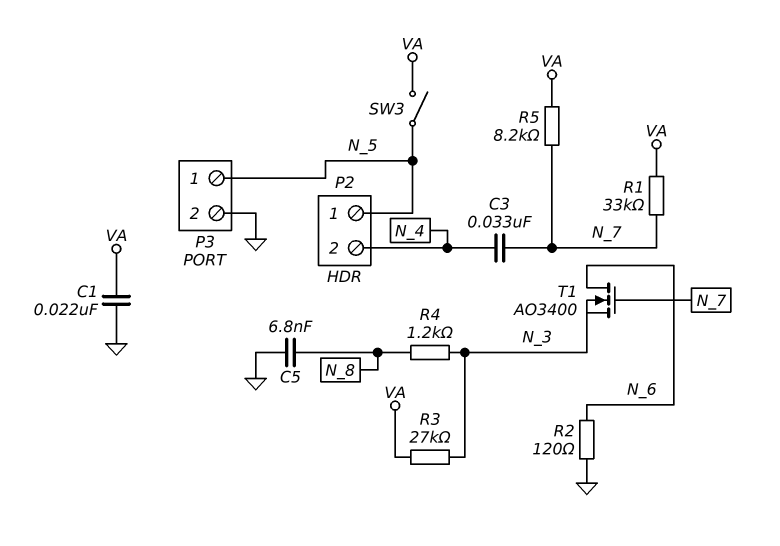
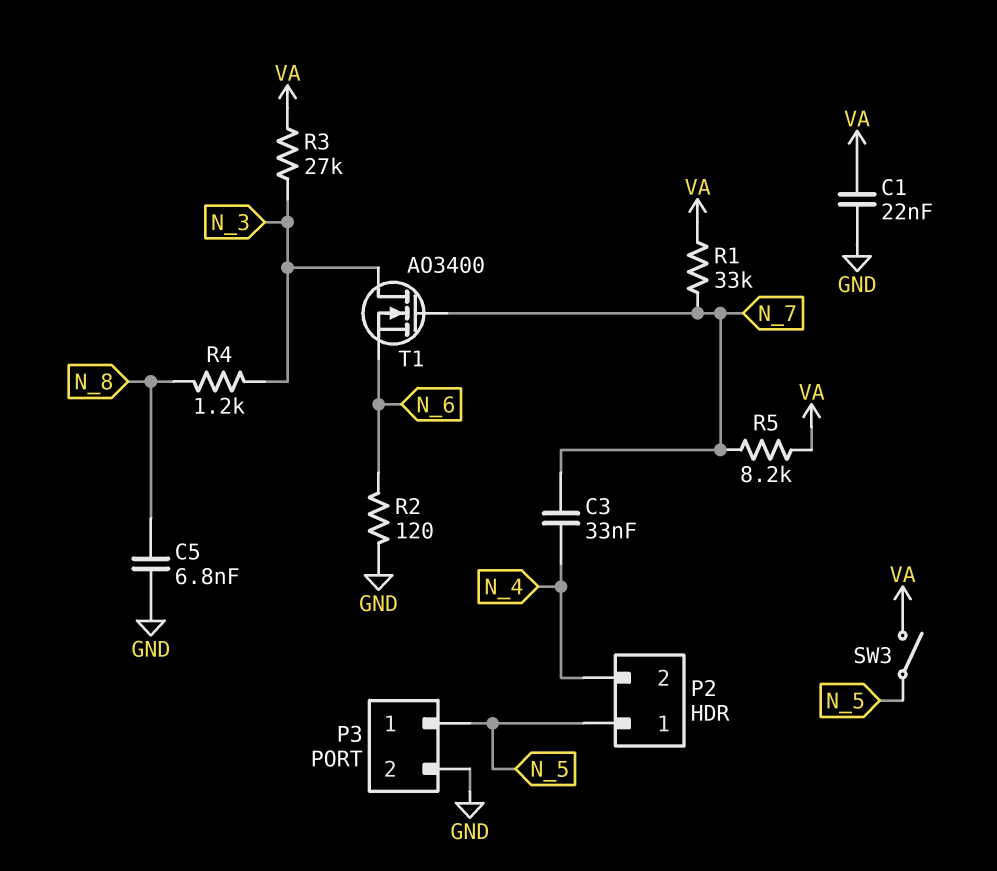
T1: NMOS AO3400 (G N_7, D N_6, S N_3) -> NMOS AO3400 (G N_7, D N_3, S N_6)

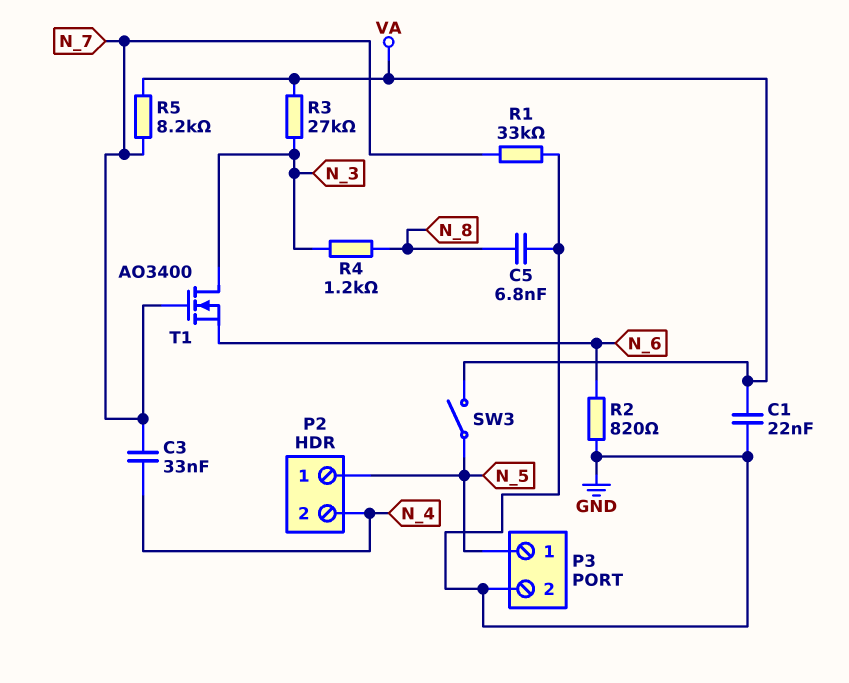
R1: 33k (N_7, VA) -> 33k (GND, N_7)
R2: 120 (GND, N_6) -> 820 (GND, N_6)

